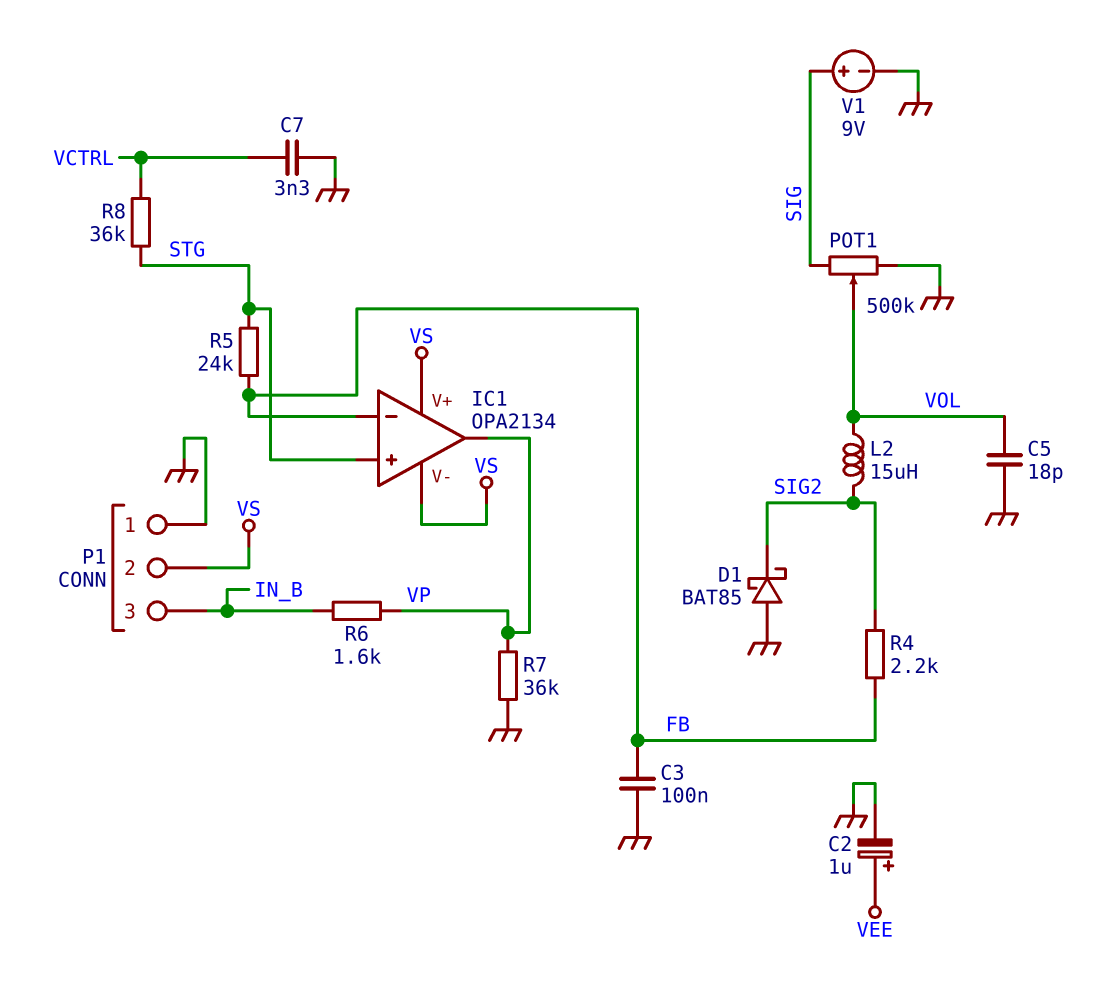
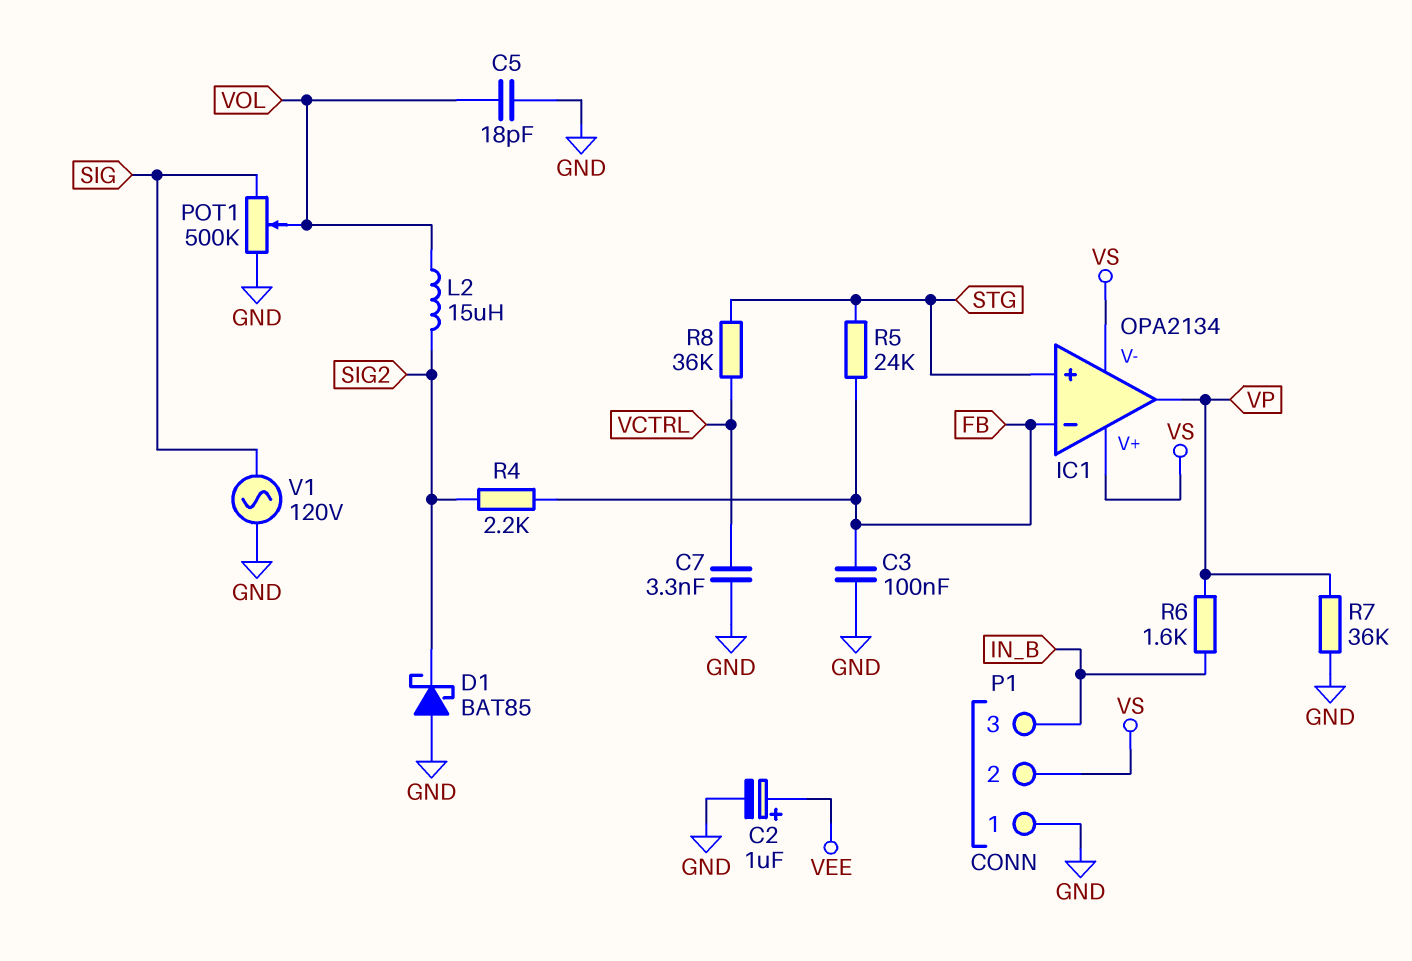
V1: 9V (plus SIG, minus GND) -> AC 120V (GND, SIG)

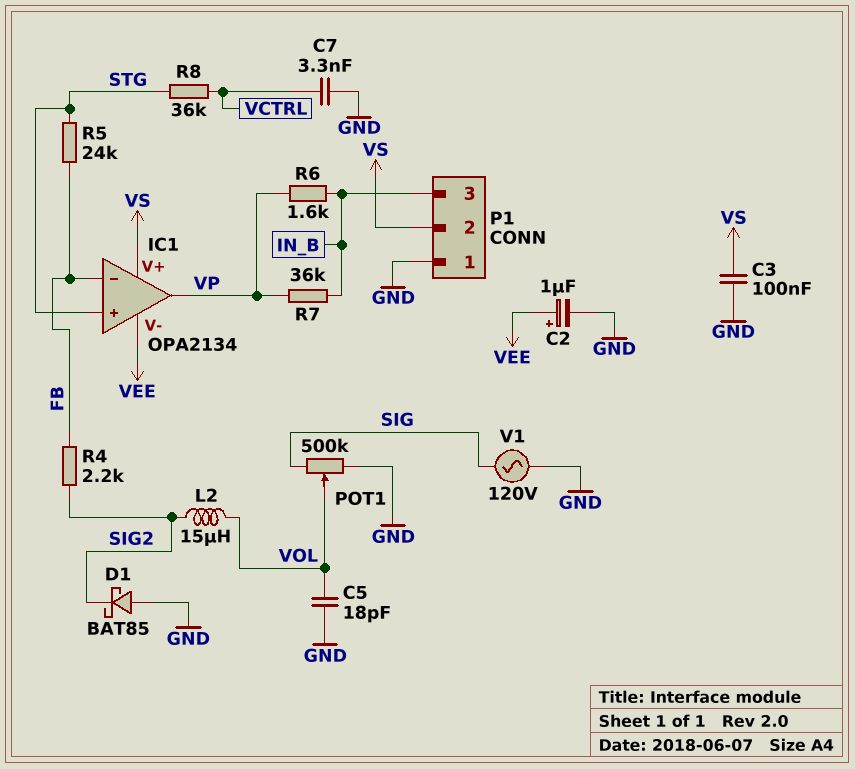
C3: 100nF (FB, GND) -> 100nF (GND, VS)
IC1 pin V-: VS -> VEE
R7: 36k (GND, VP) -> 36k (IN_B, VP)

